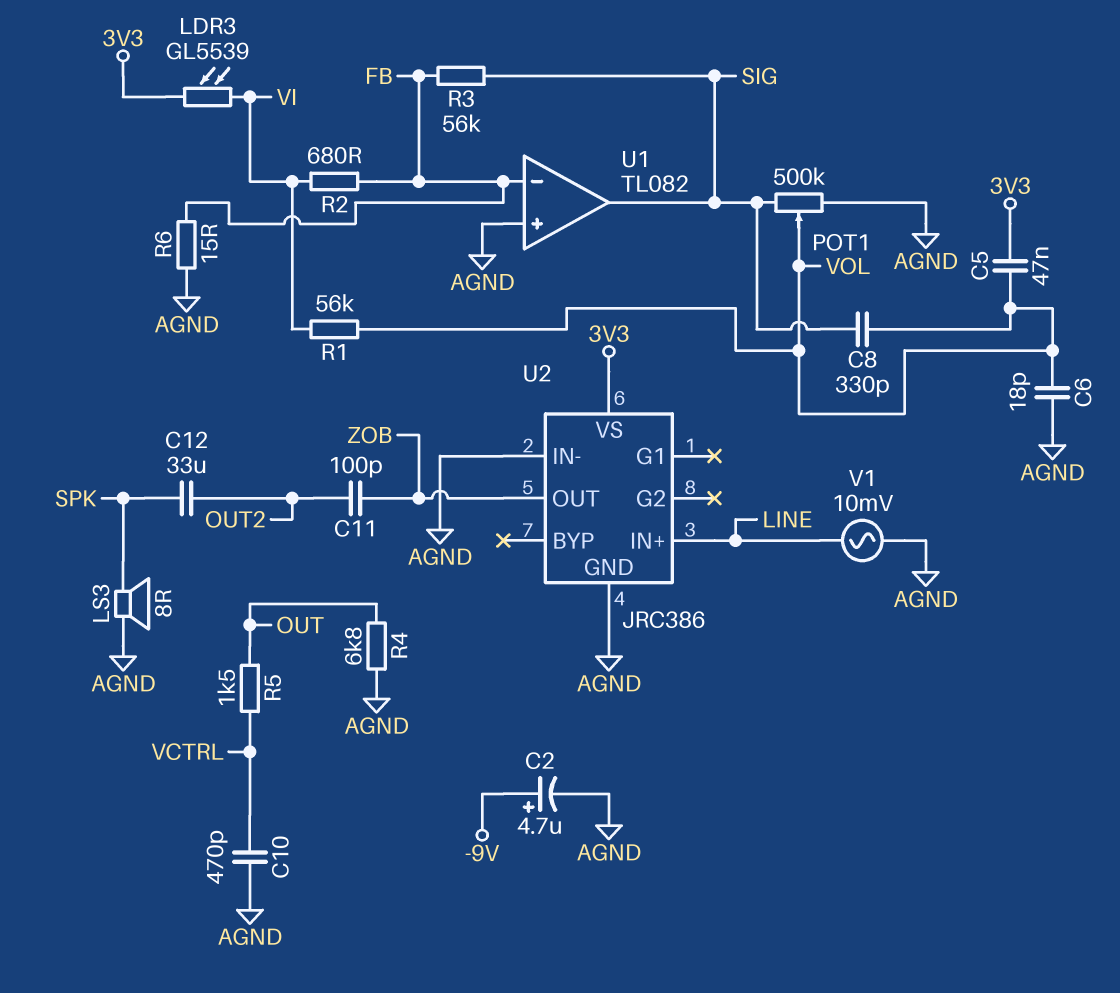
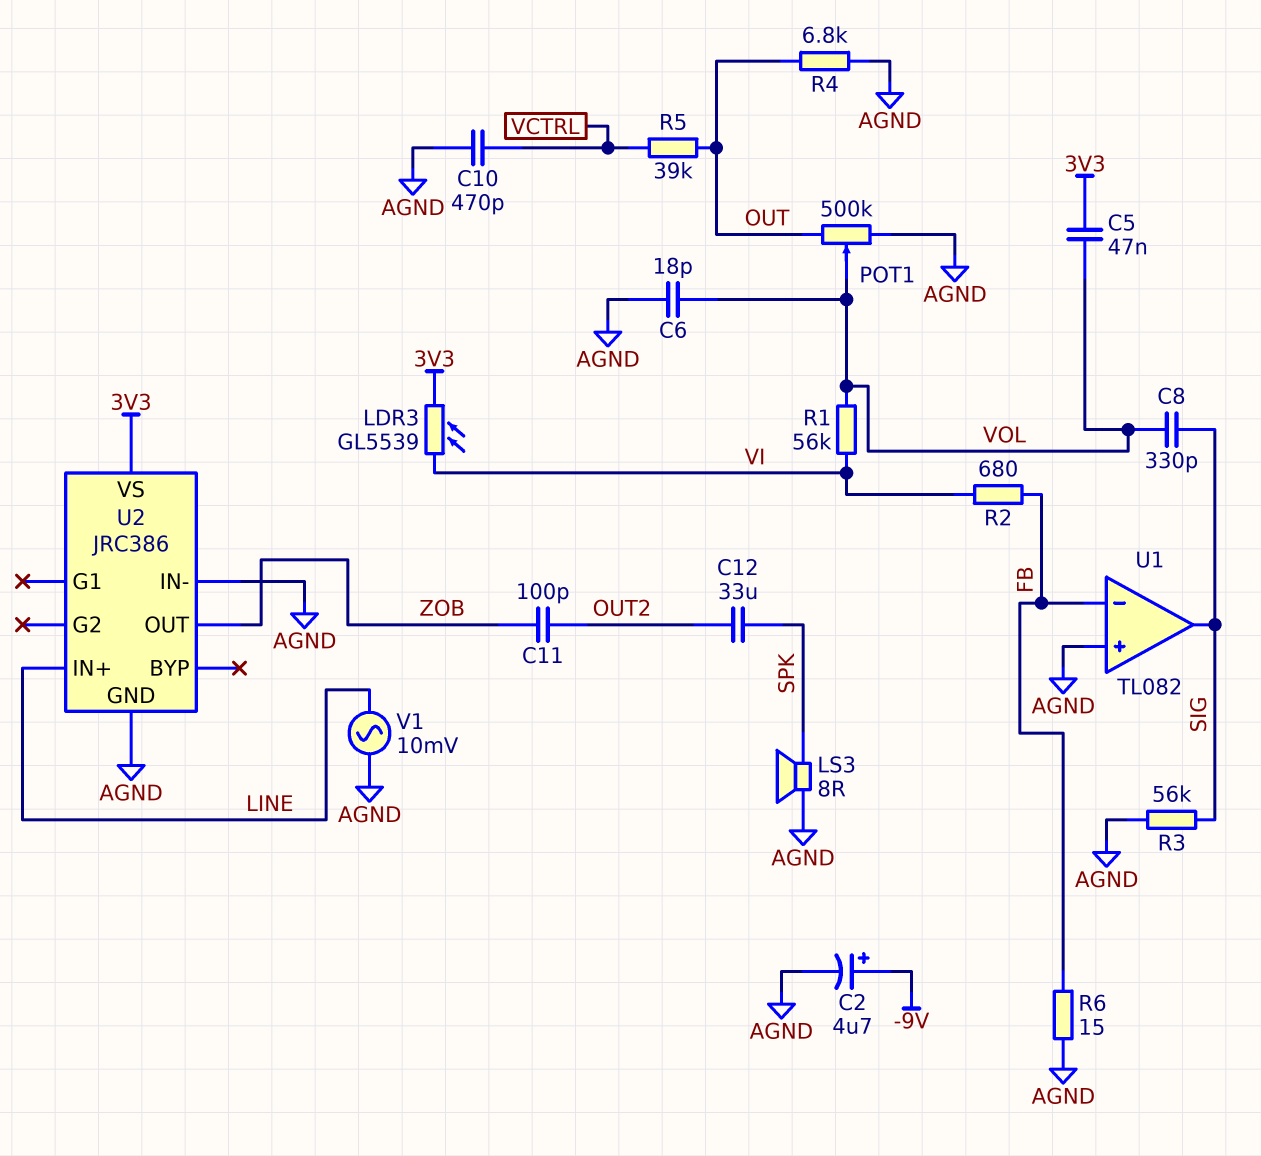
POT1: 500k (AGND, SIG, wiper VOL) -> 500k (AGND, OUT, wiper VOL)
R3: 56k (FB, SIG) -> 56k (AGND, SIG)
R5: 1.5k (OUT, VCTRL) -> 39k (OUT, VCTRL)

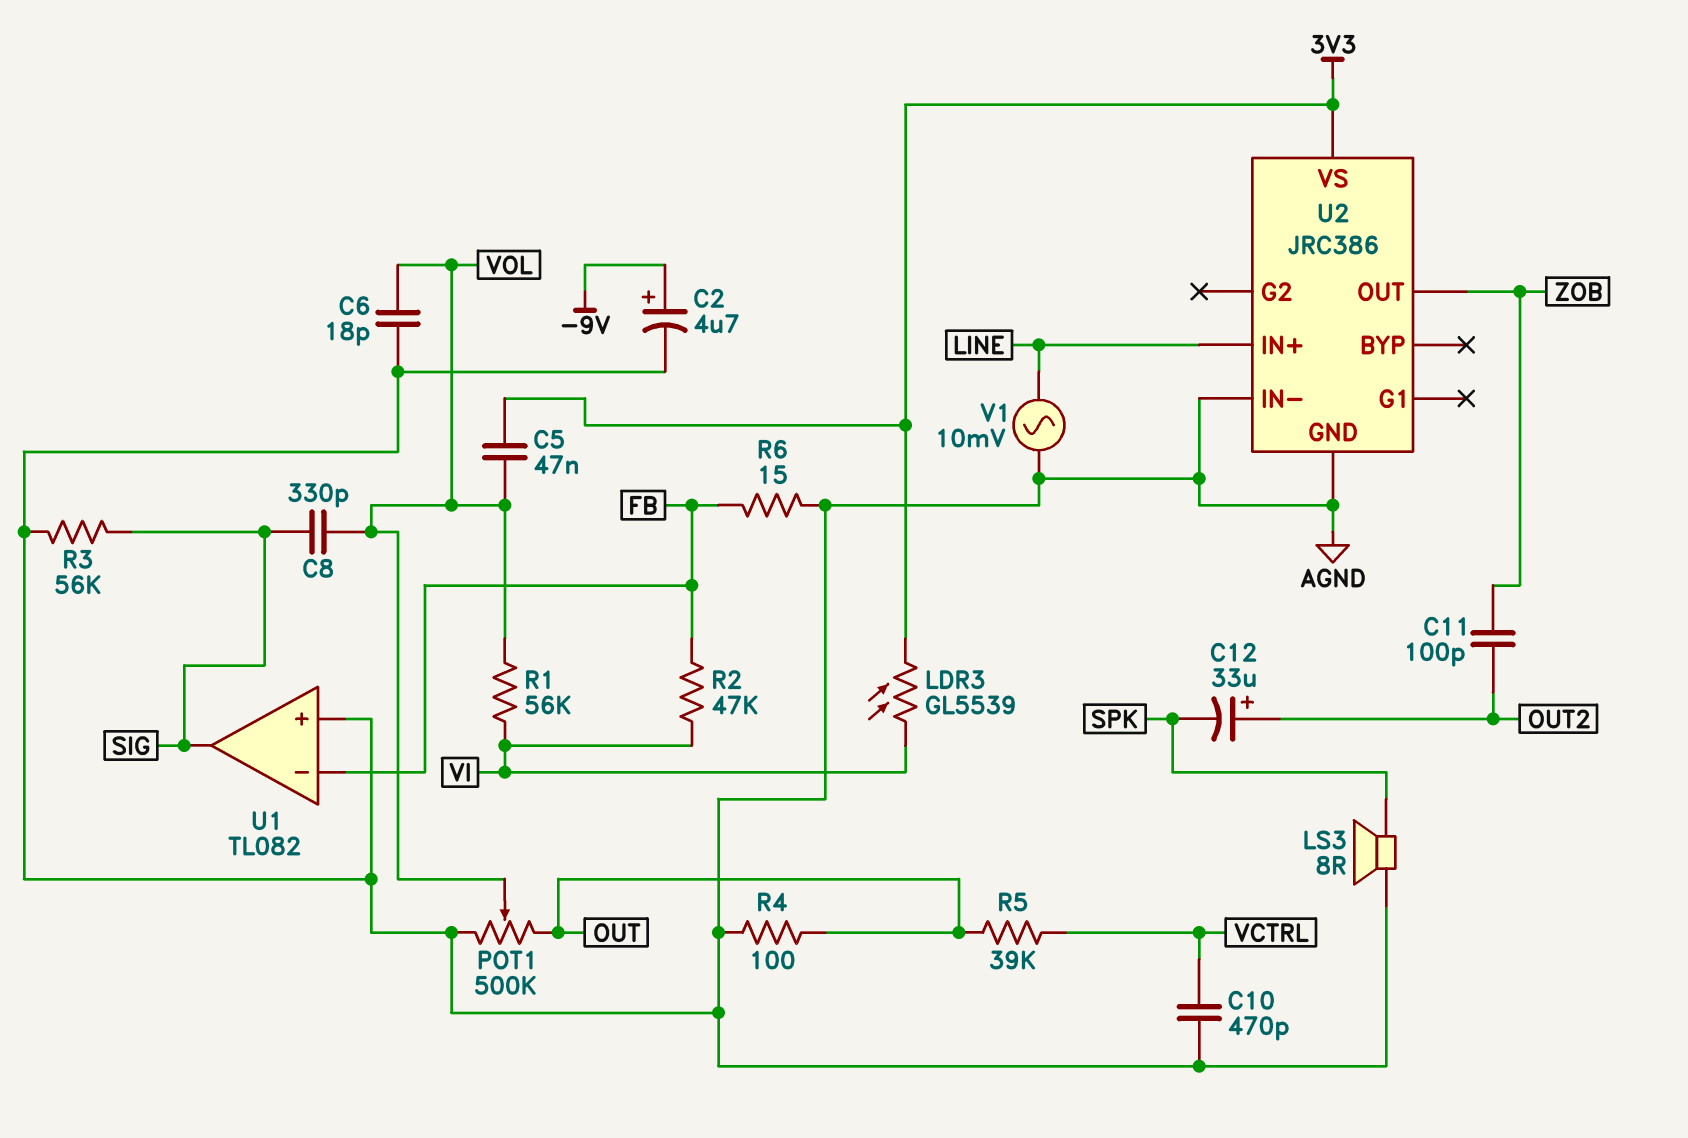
C12: 33uF (OUT2, SPK) -> 33uF (plus OUT2, minus SPK)
R2: 680 (FB, VI) -> 47k (FB, VI)
R4: 6.8k (AGND, OUT) -> 100 (AGND, OUT)

